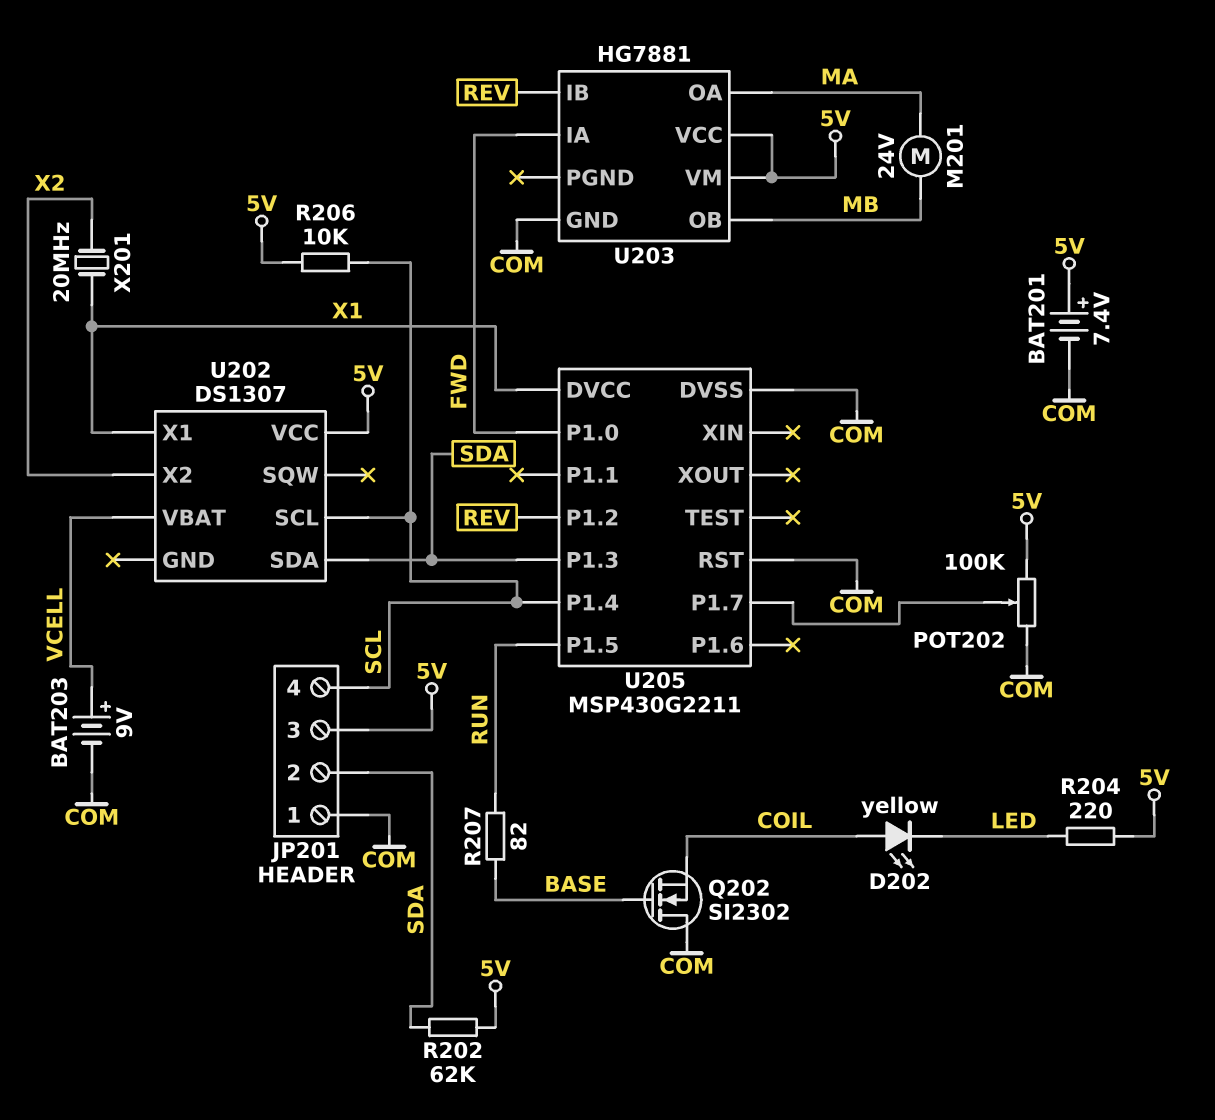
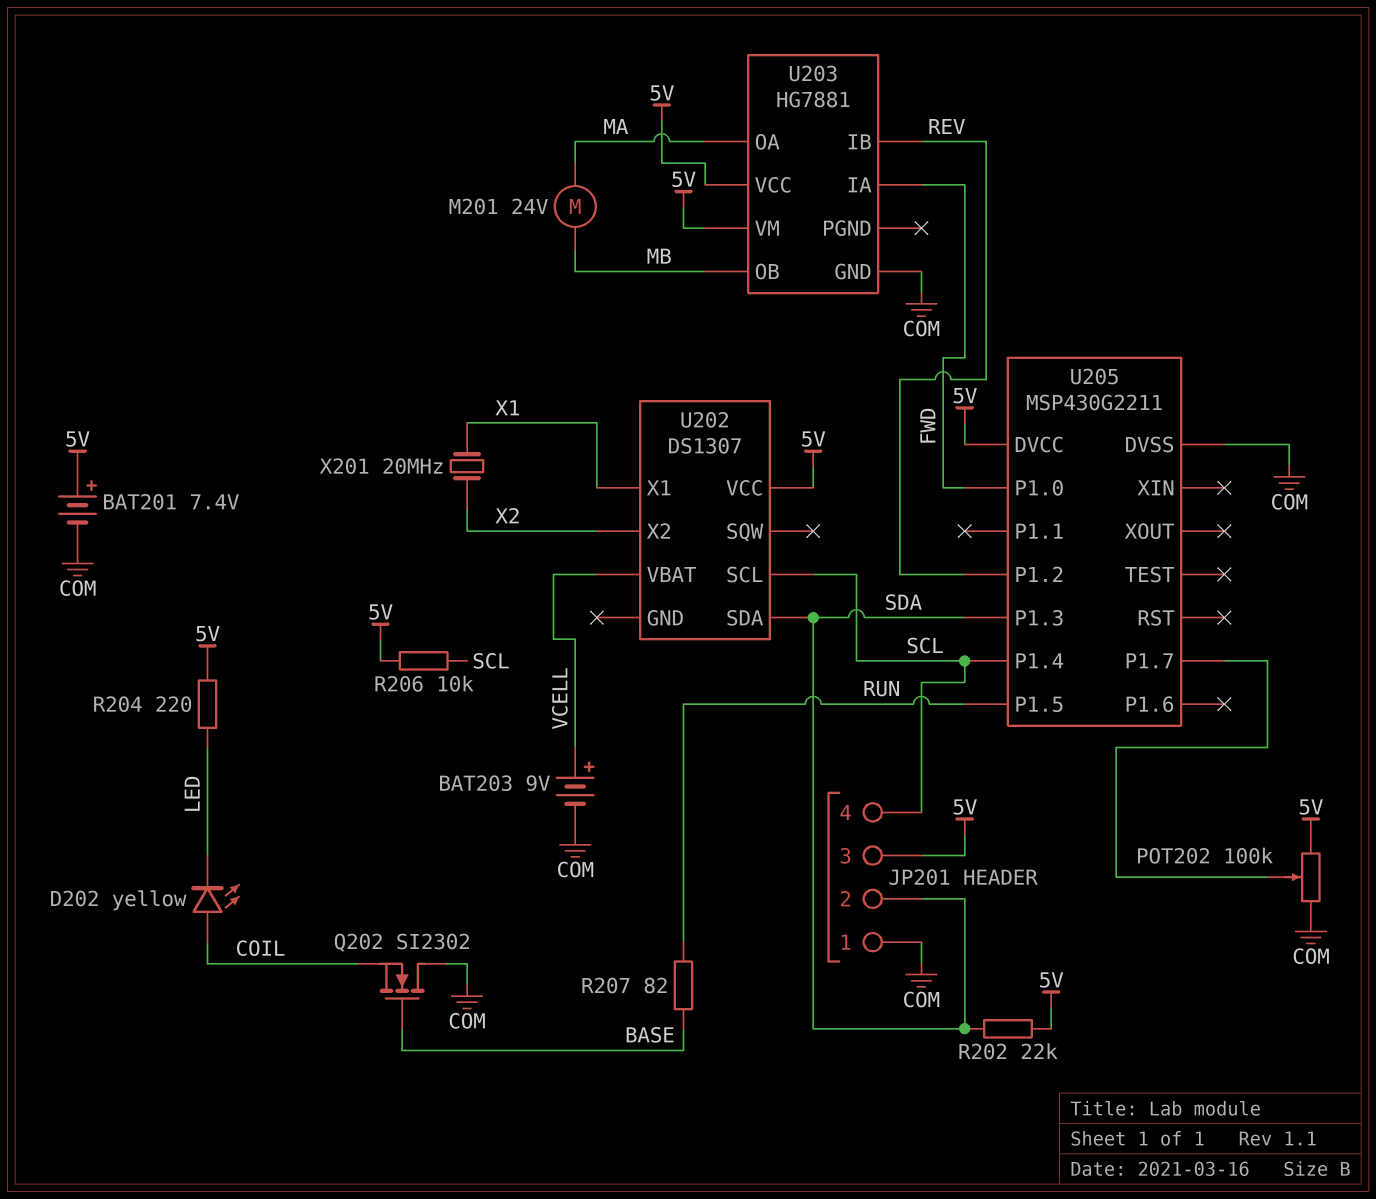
R202: 62k (5V, SDA) -> 22k (5V, SDA)
U205 pin DVCC: X1 -> 5V
U205 pin RST: COM -> none

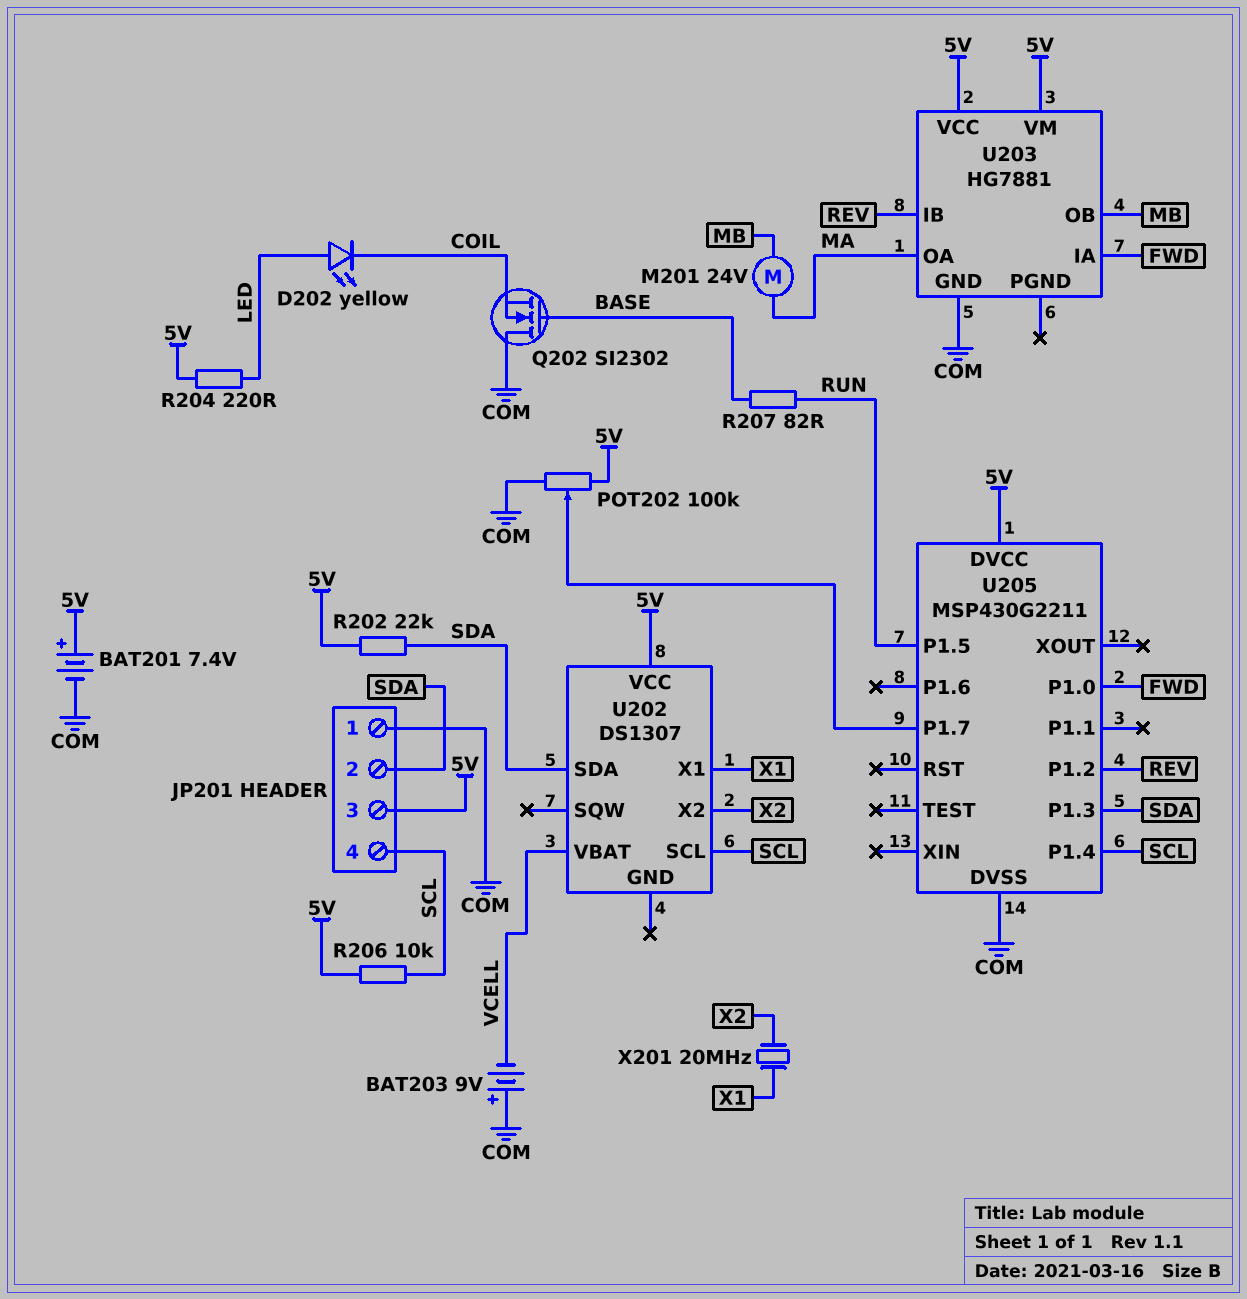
BAT203: 9V (plus VCELL, minus COM) -> 9V (plus COM, minus VCELL)
D202: LED yellow (A COIL, K LED) -> LED yellow (A LED, K COIL)

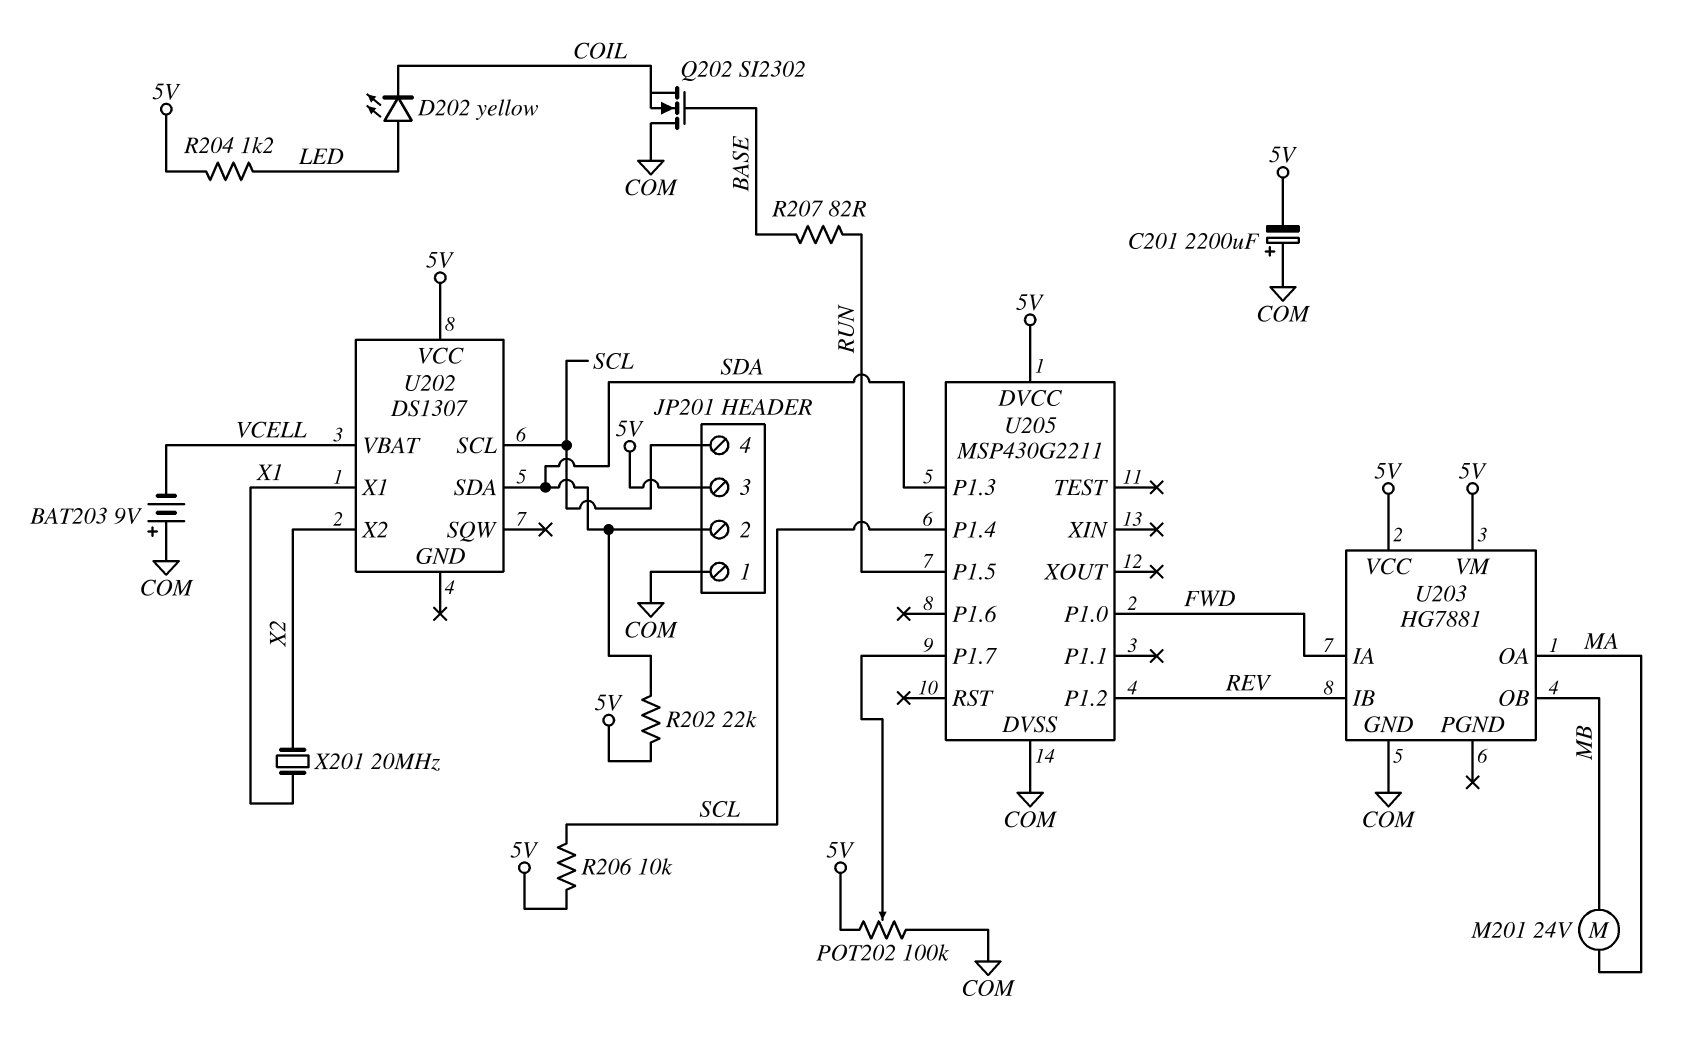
BAT201: 7.4V (plus 5V, minus COM) -> none
C201: none -> 2200uF (plus COM, minus 5V)
R204: 220 (5V, LED) -> 1.2k (5V, LED)

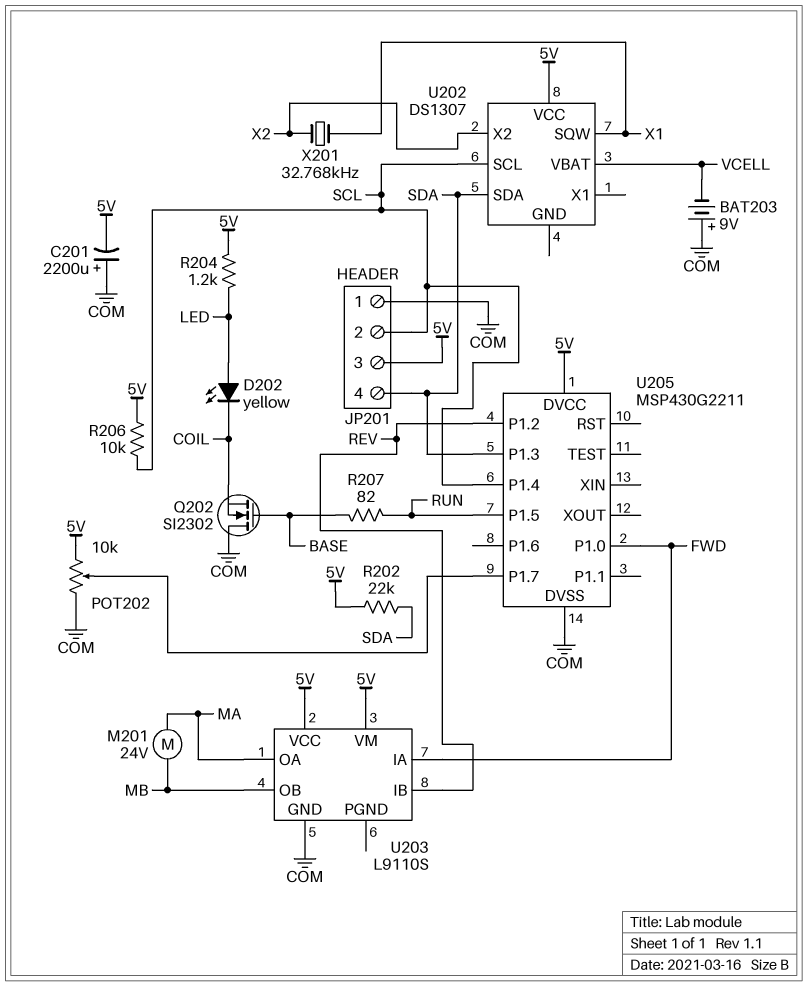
JP201 pin 2: SDA -> SCL
JP201 pin 4: SCL -> SDA
POT202: 100k (5V, COM, wiper U205/P1.7) -> 10k (5V, COM, wiper U205/P1.7)
U202 pin SQW: none -> X1
U202 pin X1: X1 -> none
U203: HG7881 -> L9110S
X201: 20MHz (X1, X2) -> 32.768kHz (X1, X2)

